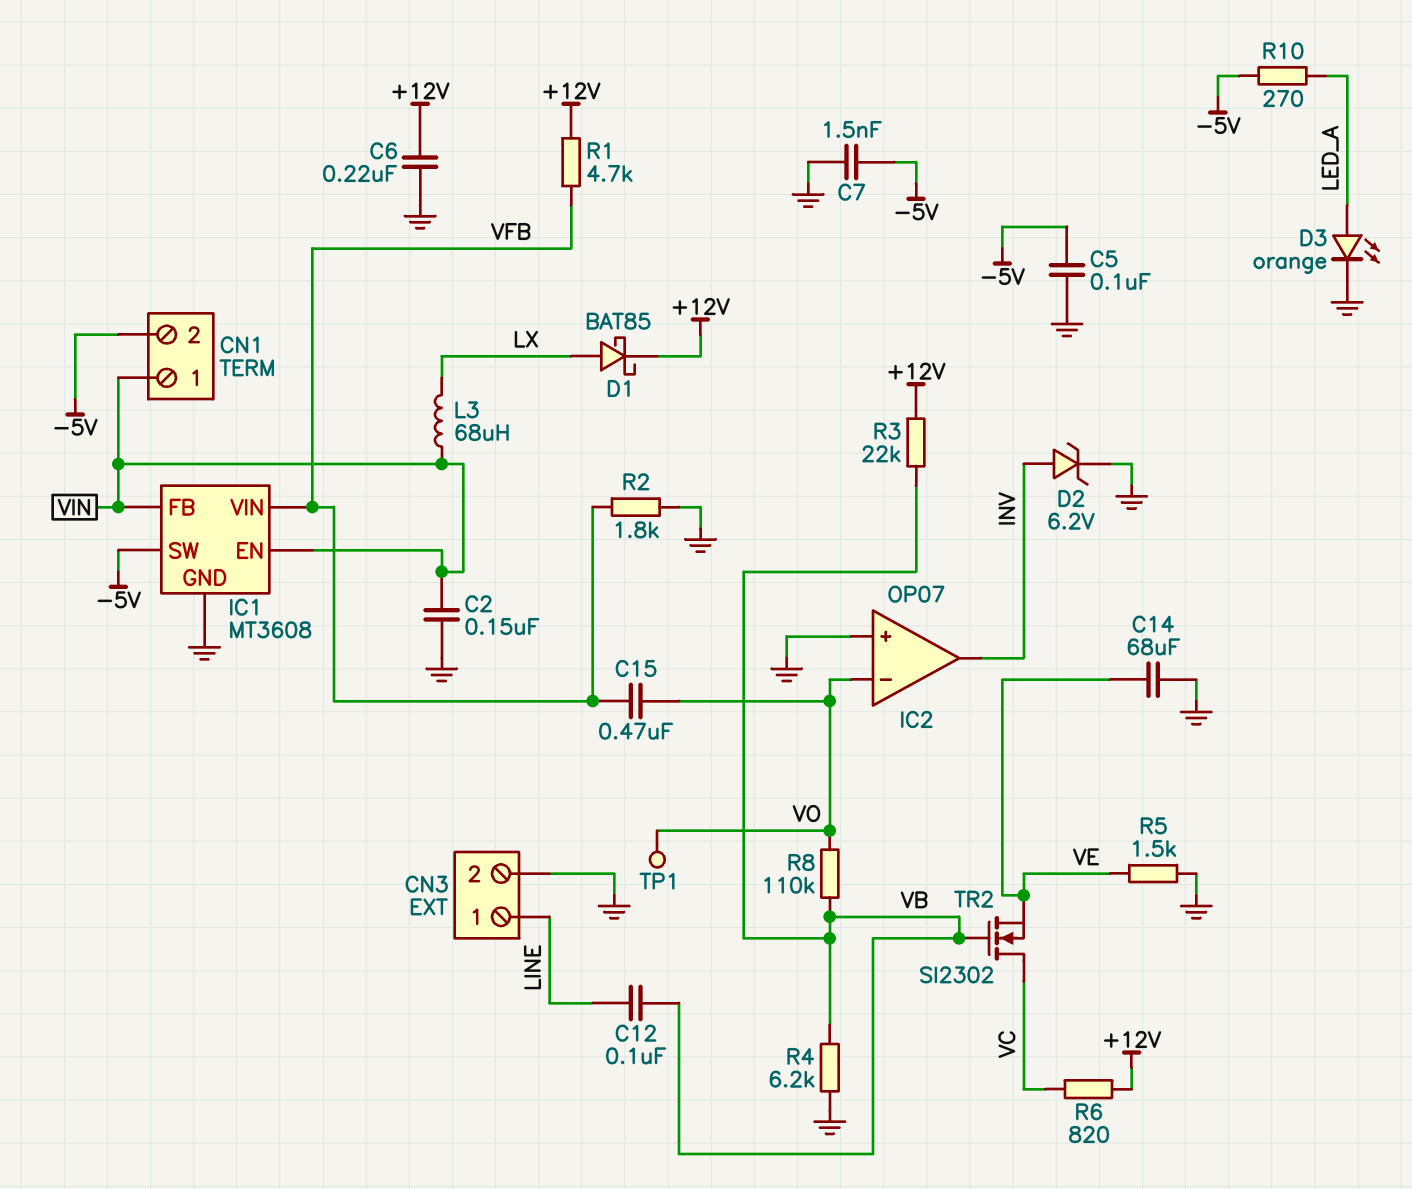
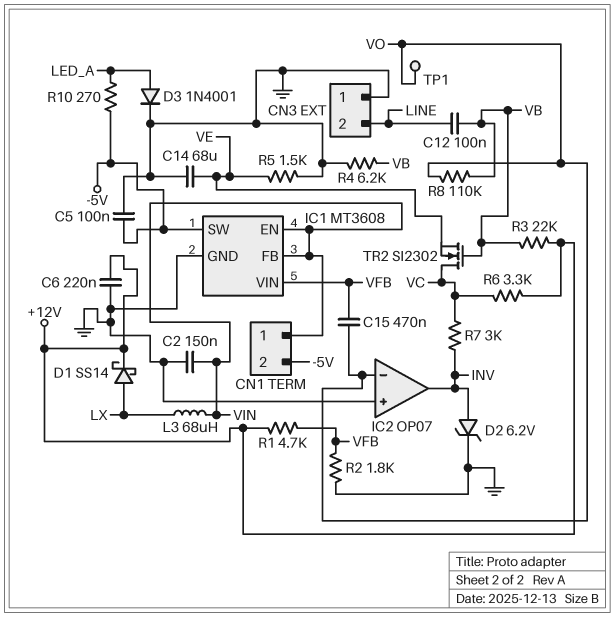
C7: 1.5nF (-5V, GND) -> none
CN3 pin 1: LINE -> GND
CN3 pin 2: GND -> LINE
D1: schottky BAT85 (A LX, K +12V) -> schottky SS14 (A LX, K +12V)
D3: LED orange (A LED_A, K GND) -> diode 1N4001 (A LED_A, K GND)
R6: 820 (+12V, VC) -> 3.3k (+12V, VC)
R7: none -> 3k (INV, VC)

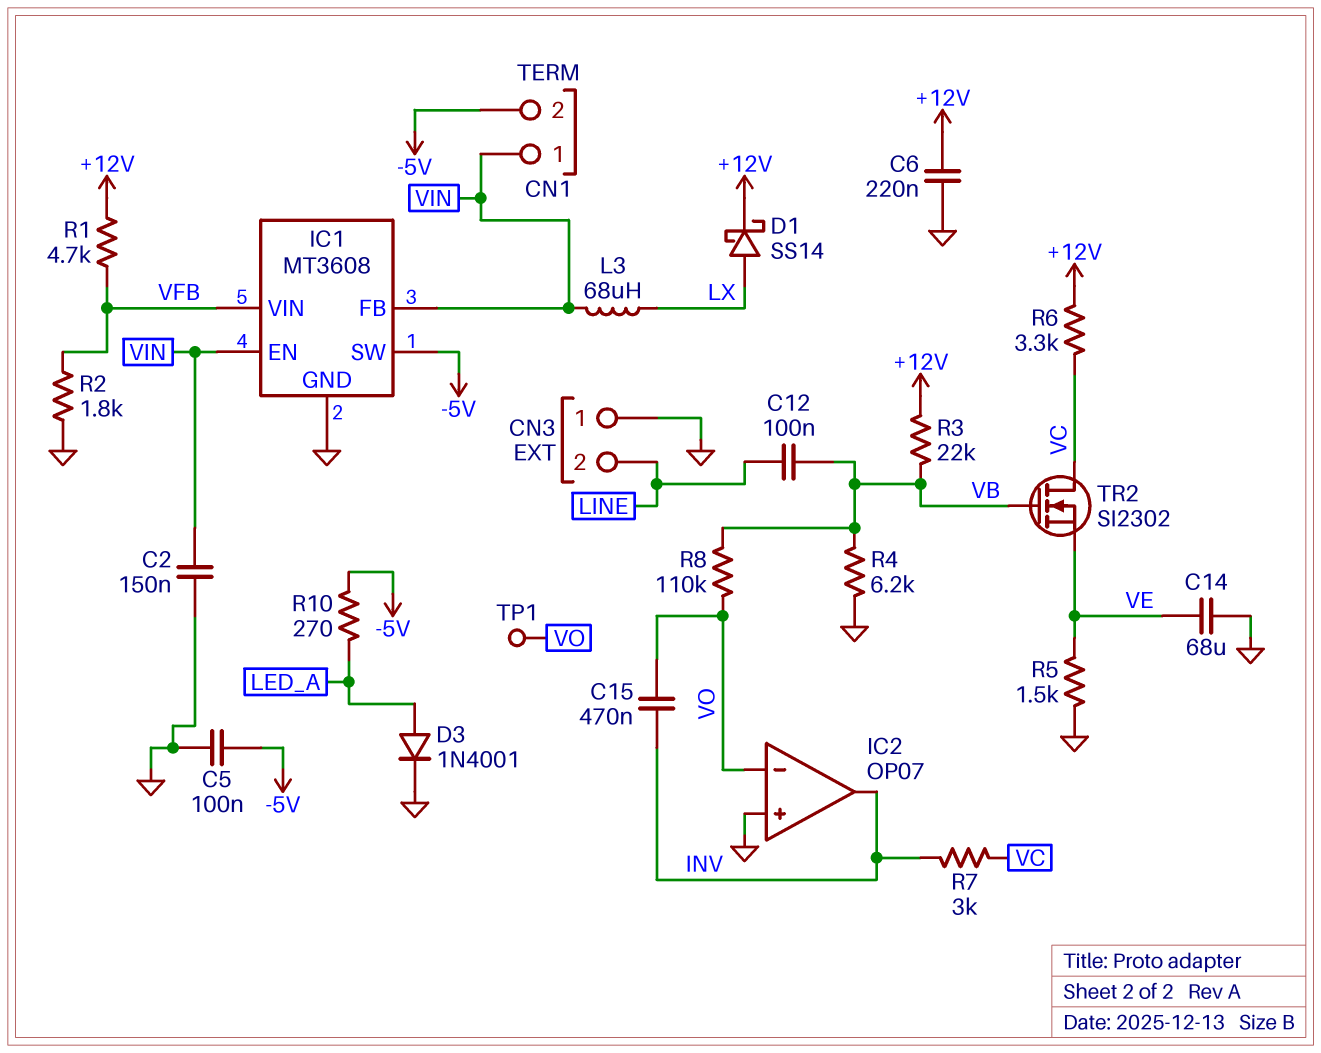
C15: 470nF (VFB, VO) -> 470nF (INV, VO)
D2: zener 6.2V (A INV, K GND) -> none

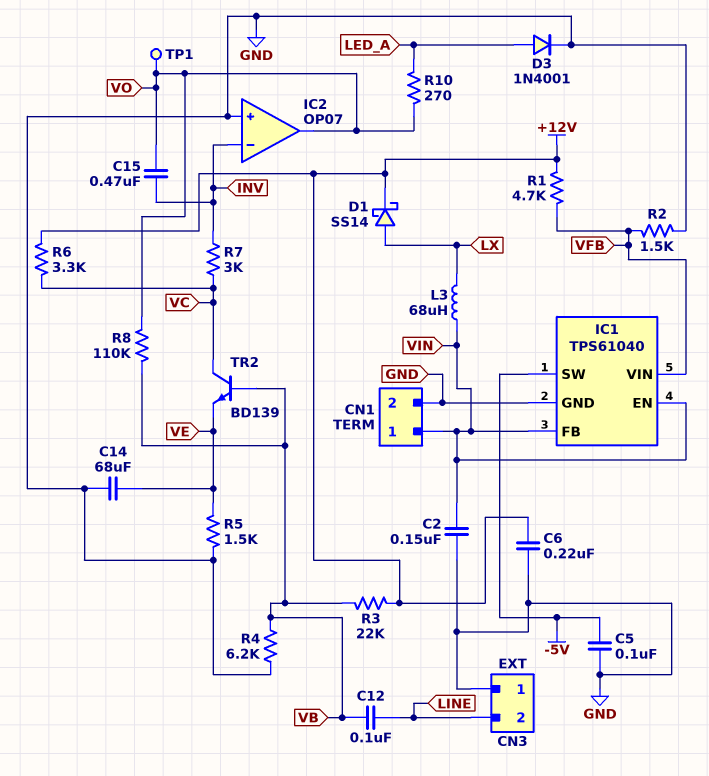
CN1 pin 2: -5V -> GND
IC1: MT3608 -> TPS61040
IC2 pin in-: VO -> INV
IC2 pin out: INV -> VO
R2: 1.8k (GND, VFB) -> 1.5k (GND, VFB)
R10: 270 (-5V, LED_A) -> 270 (LED_A, VO)
TR2: NMOS SI2302 (G VB, D VC, S VE) -> NPN BD139 (B VB, C VC, E VE)

